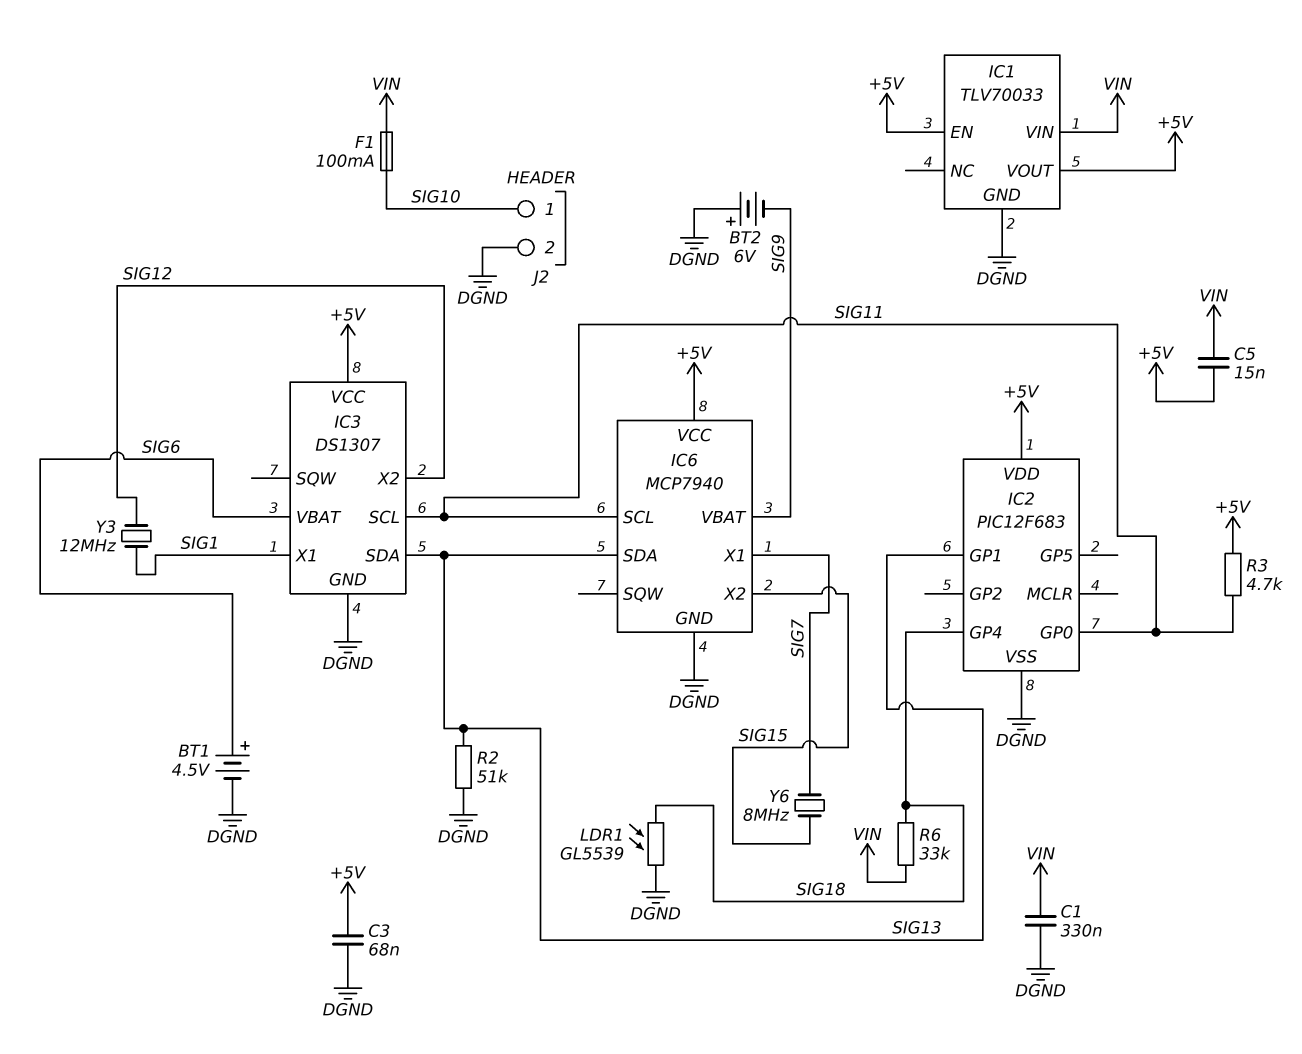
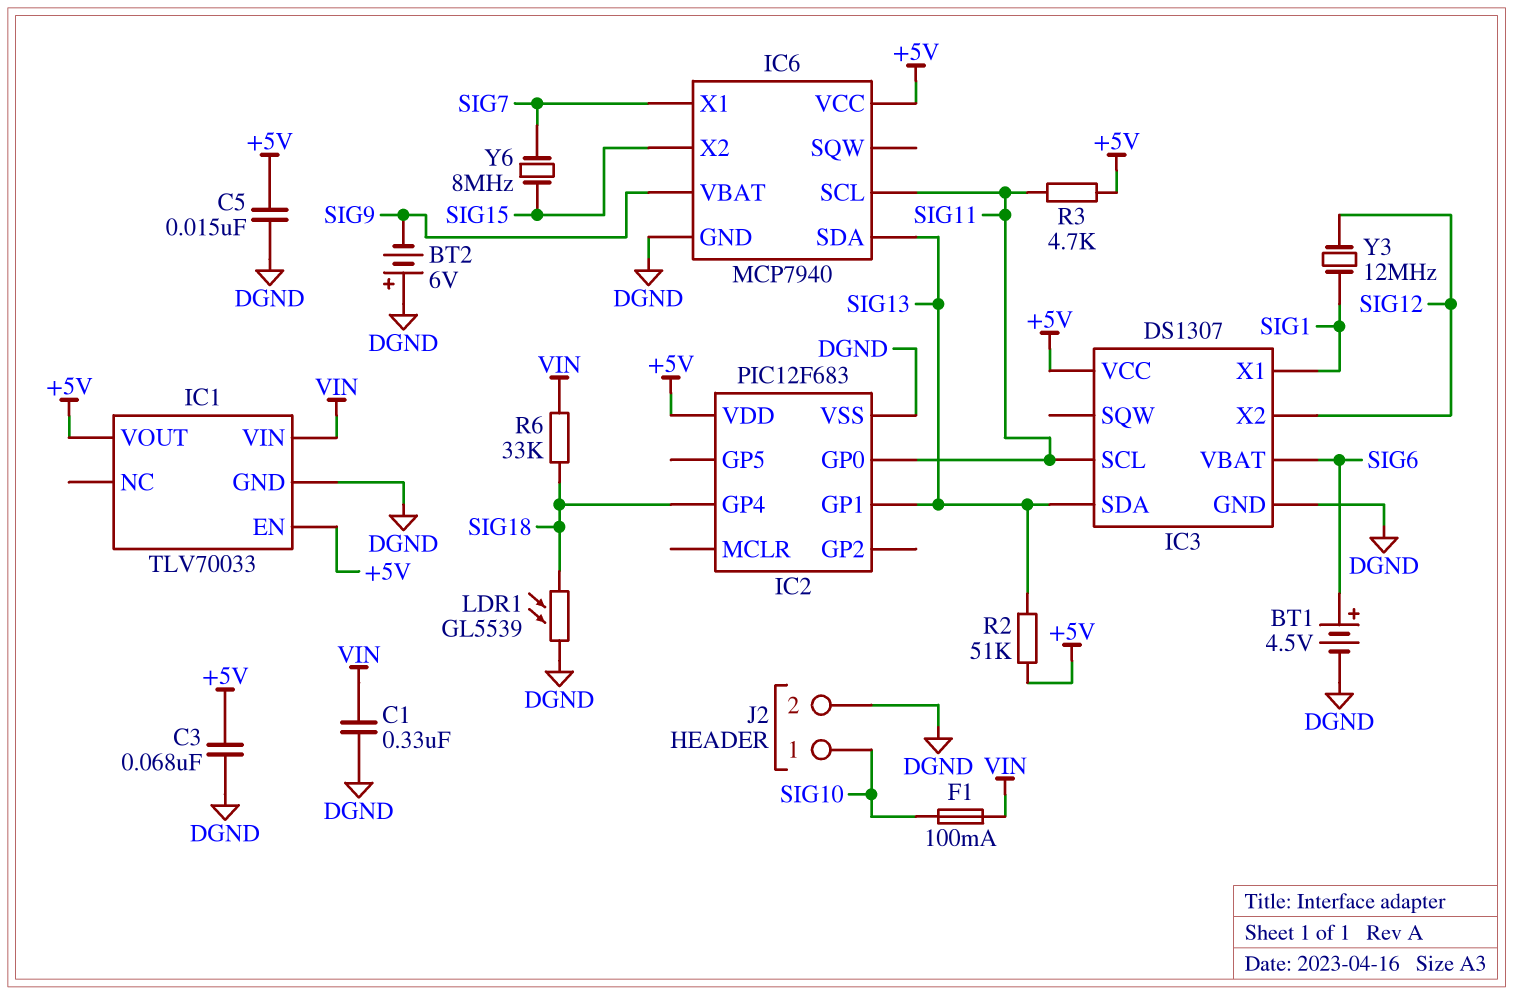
C5: 15nF (+5V, VIN) -> 15nF (+5V, DGND)
R2: 51k (DGND, SIG13) -> 51k (+5V, SIG13)

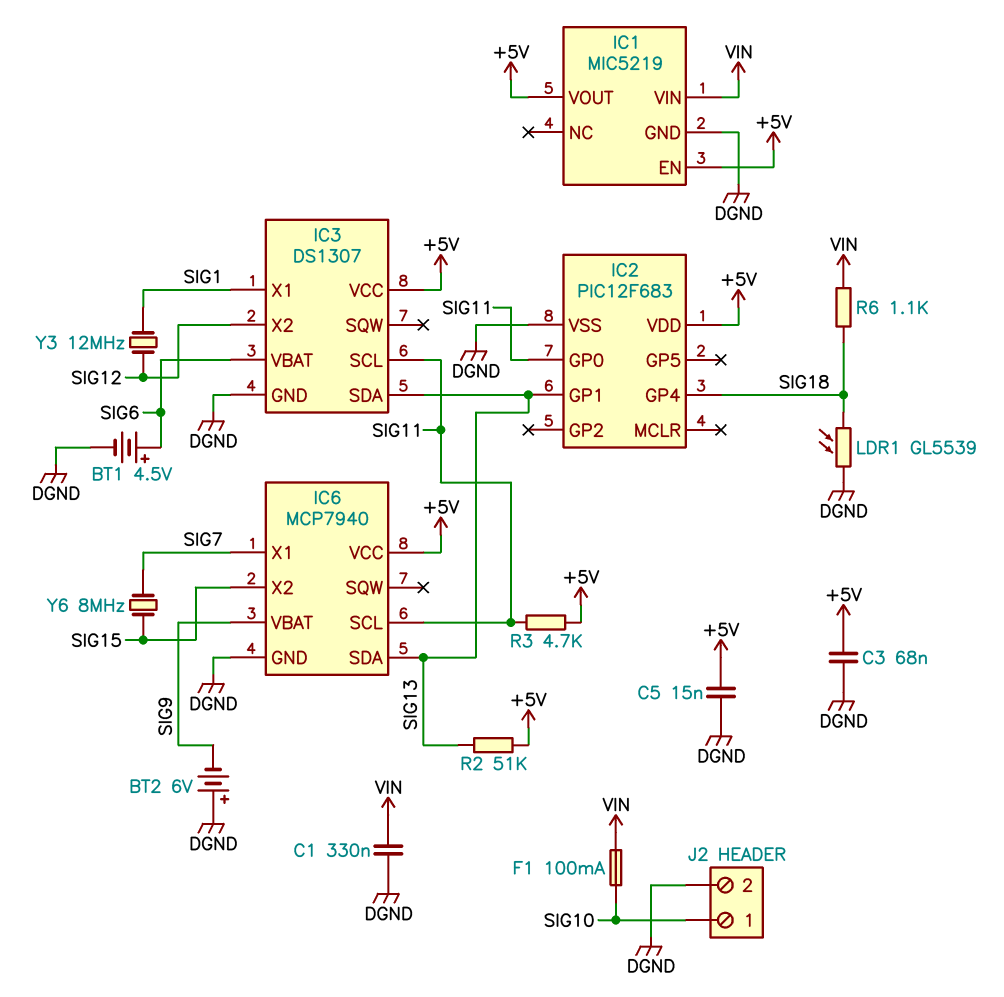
IC1: TLV70033 -> MIC5219
R6: 33k (SIG18, VIN) -> 1.1k (SIG18, VIN)

